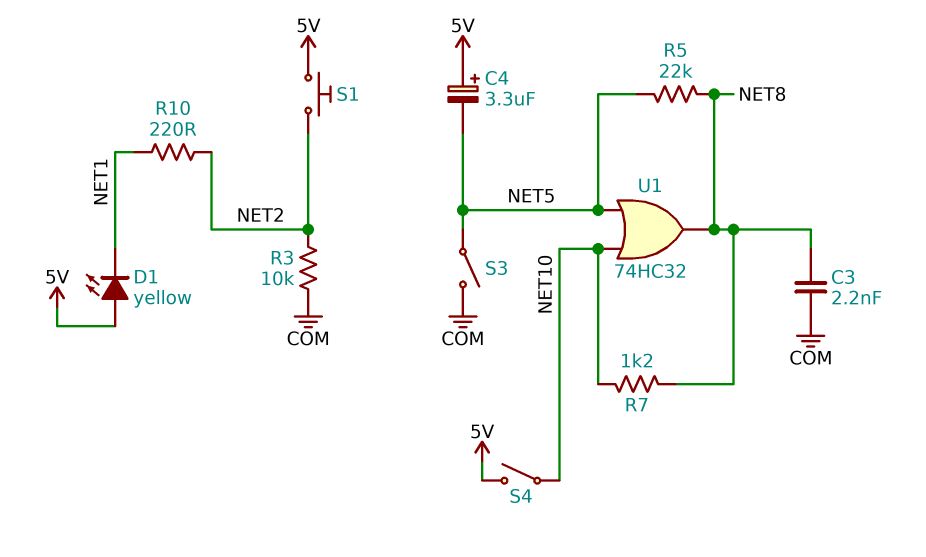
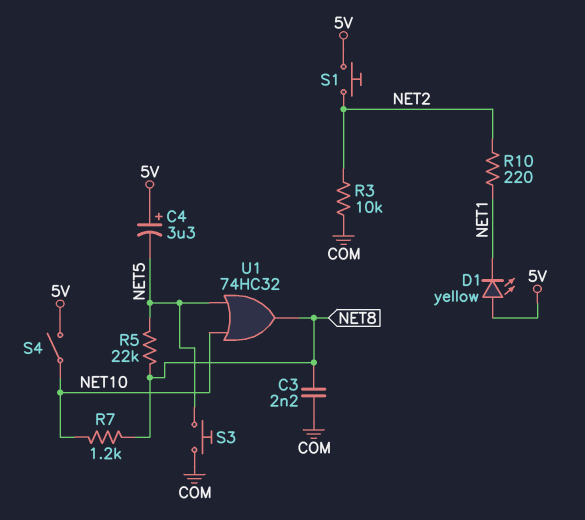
S3: switch (COM, NET5) -> button (COM, NET5)

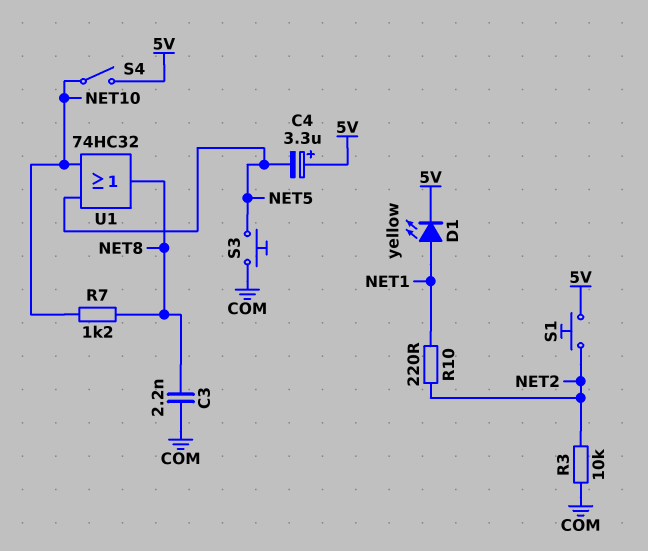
D1: LED yellow (A 5V, K NET1) -> LED yellow (A NET1, K 5V)
R5: 22k (NET5, NET8) -> none

